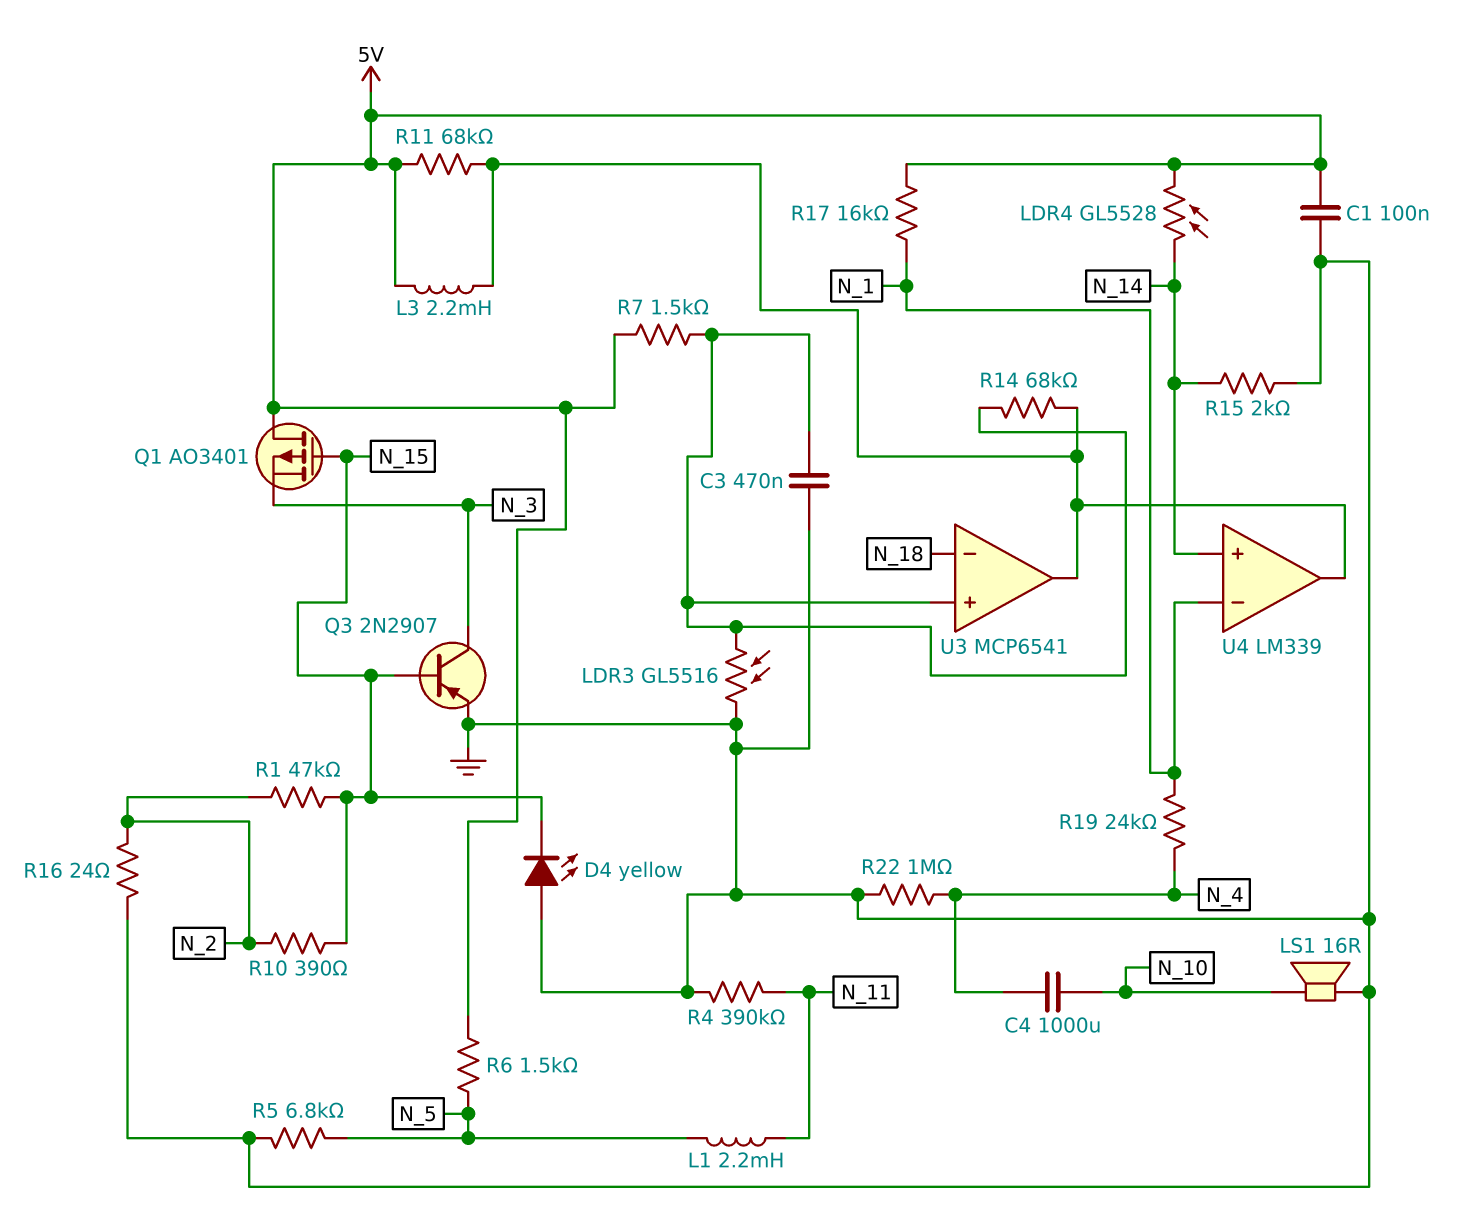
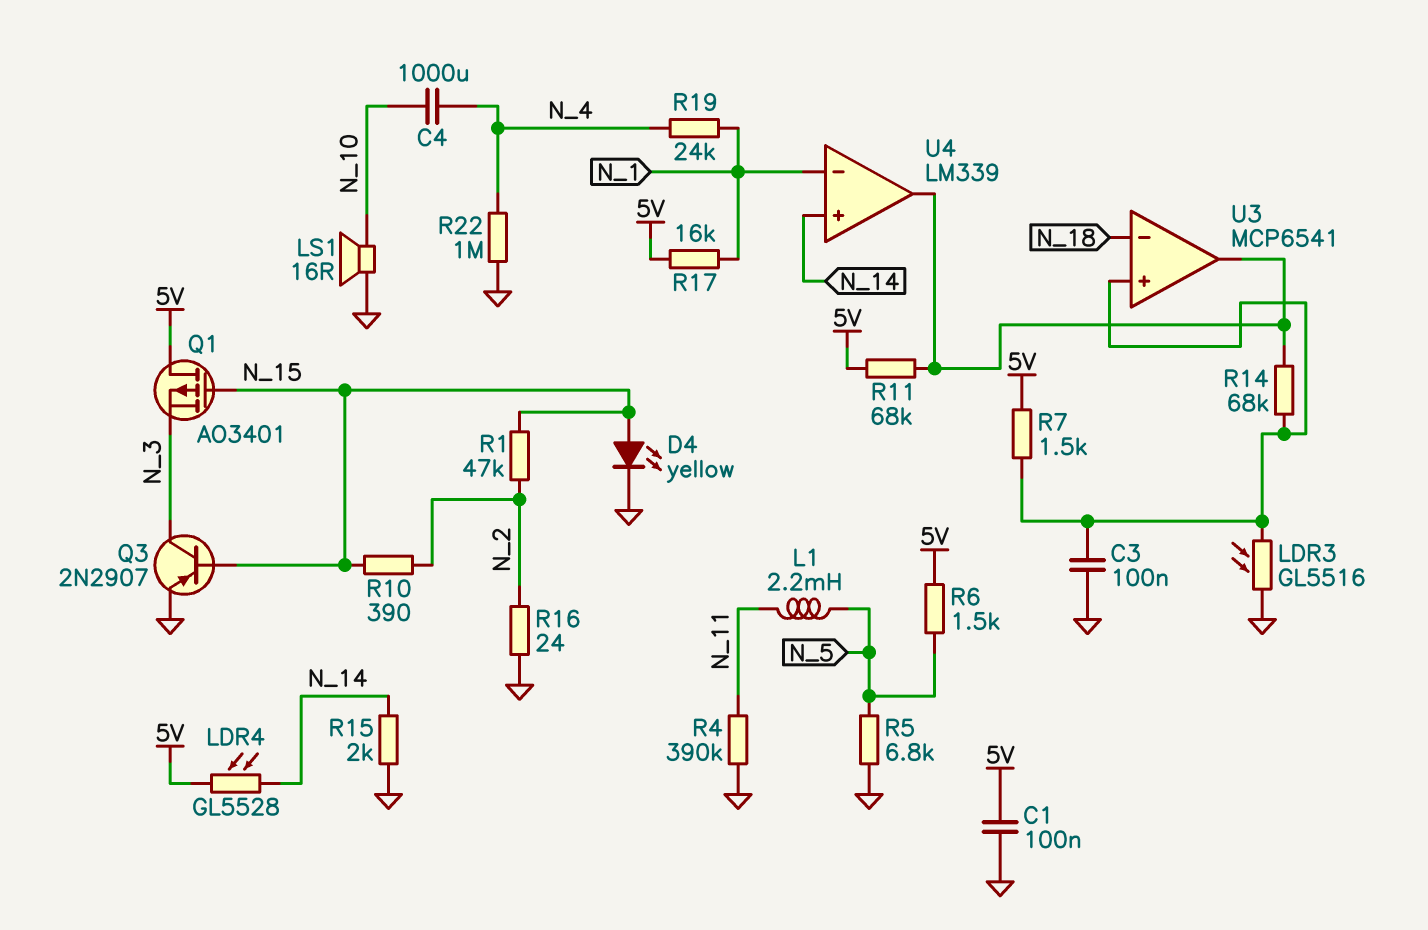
C3: 470nF (GND, U3/in+) -> 100nF (GND, U3/in+)
D4: LED yellow (A GND, K N_15) -> LED yellow (A N_15, K GND)
L3: 2.2mH (5V, U3/out) -> none

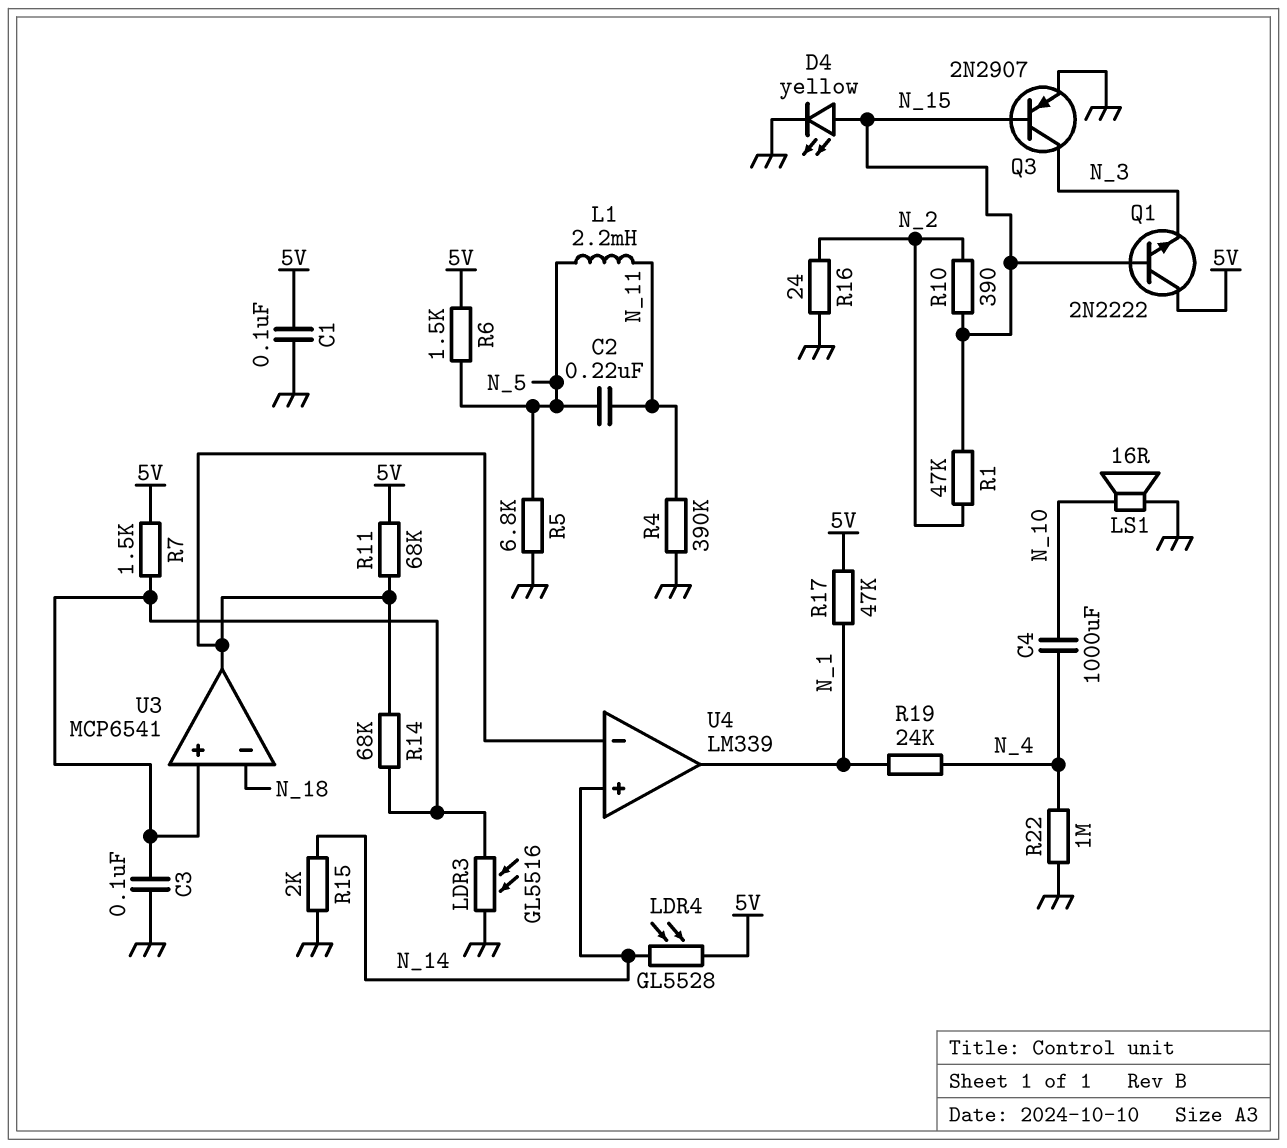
C2: none -> 220nF (N_5, N_11)
Q1: PMOS AO3401 (G N_15, D 5V, S N_3) -> NPN 2N2222 (B N_15, C 5V, E N_3)
R17: 16k (5V, N_1) -> 47k (5V, N_1)
U4 pin in-: N_1 -> U3/out
U4 pin out: U3/out -> N_1

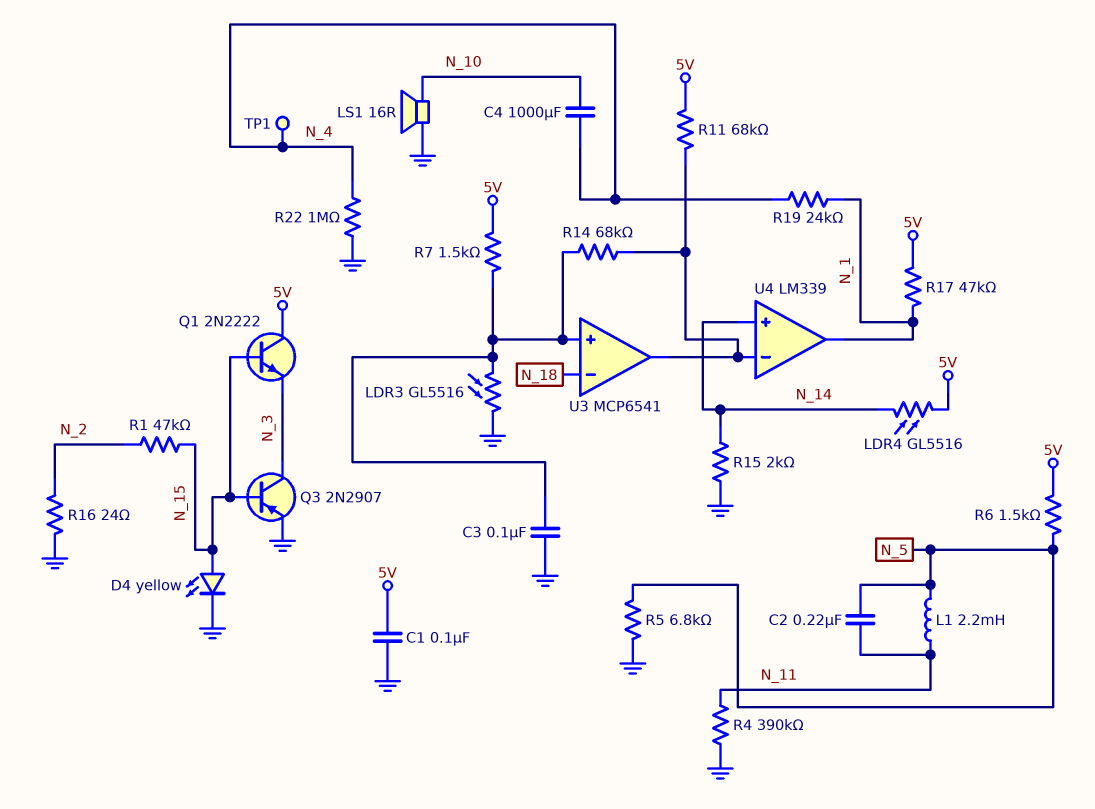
LDR4: GL5528 (5V, N_14) -> GL5516 (5V, N_14)
R10: 390 (N_2, N_15) -> none
TP1: none -> test point (N_4)

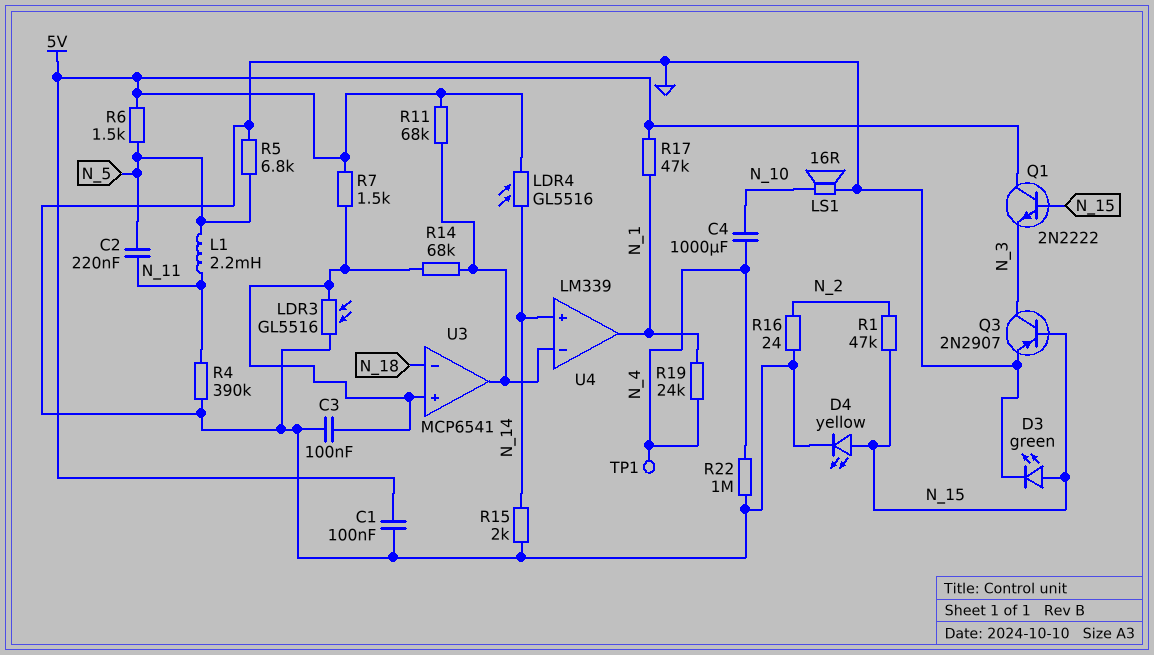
D3: none -> LED green (A N_15, K GND)

